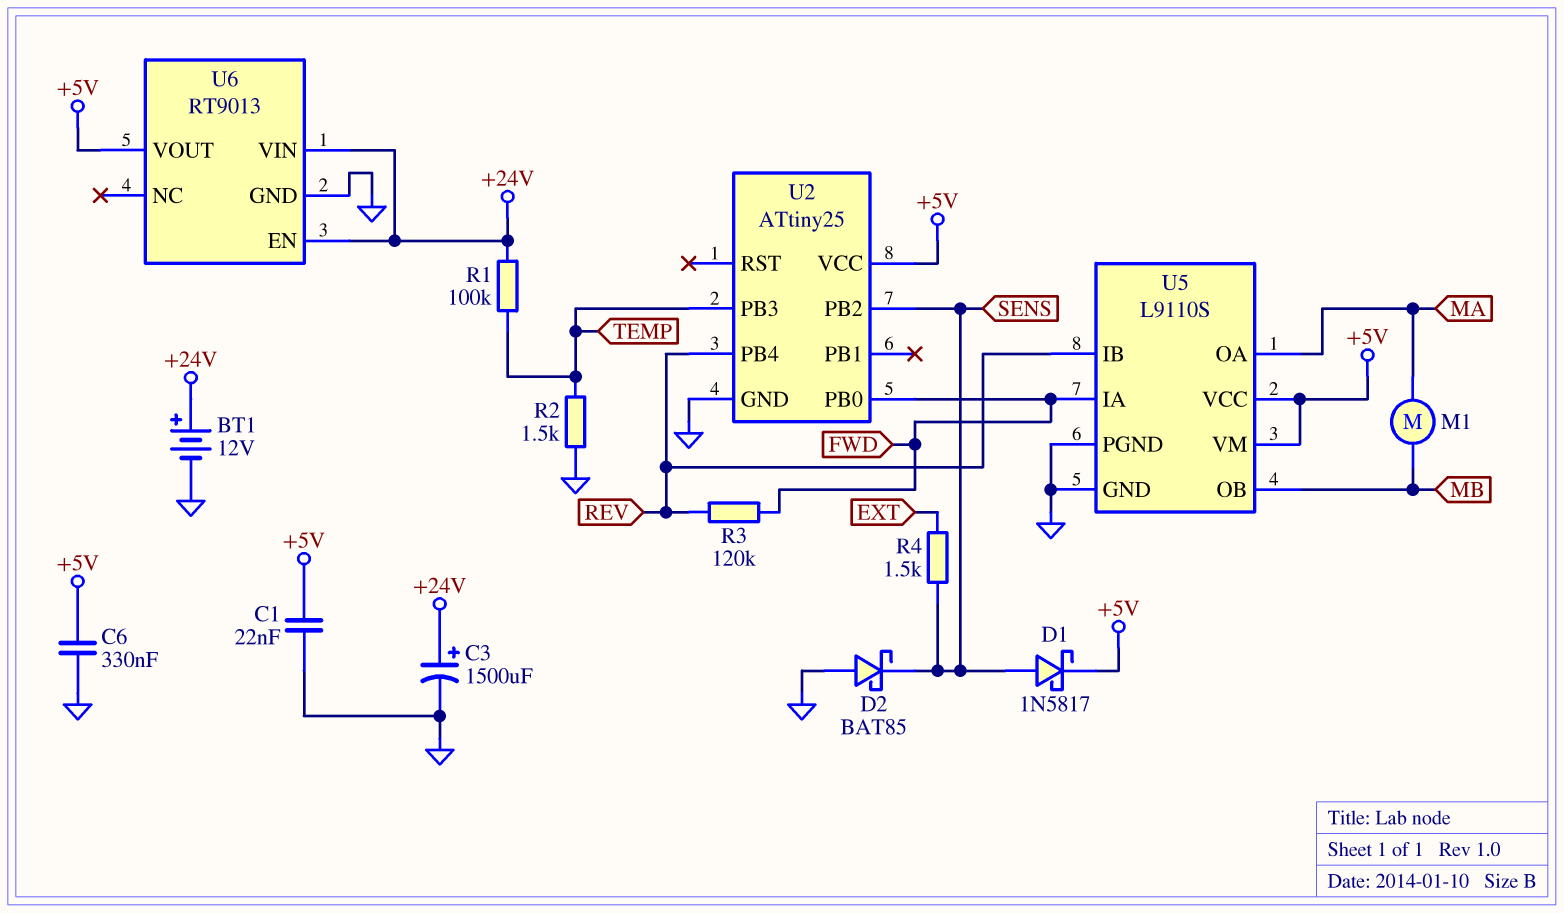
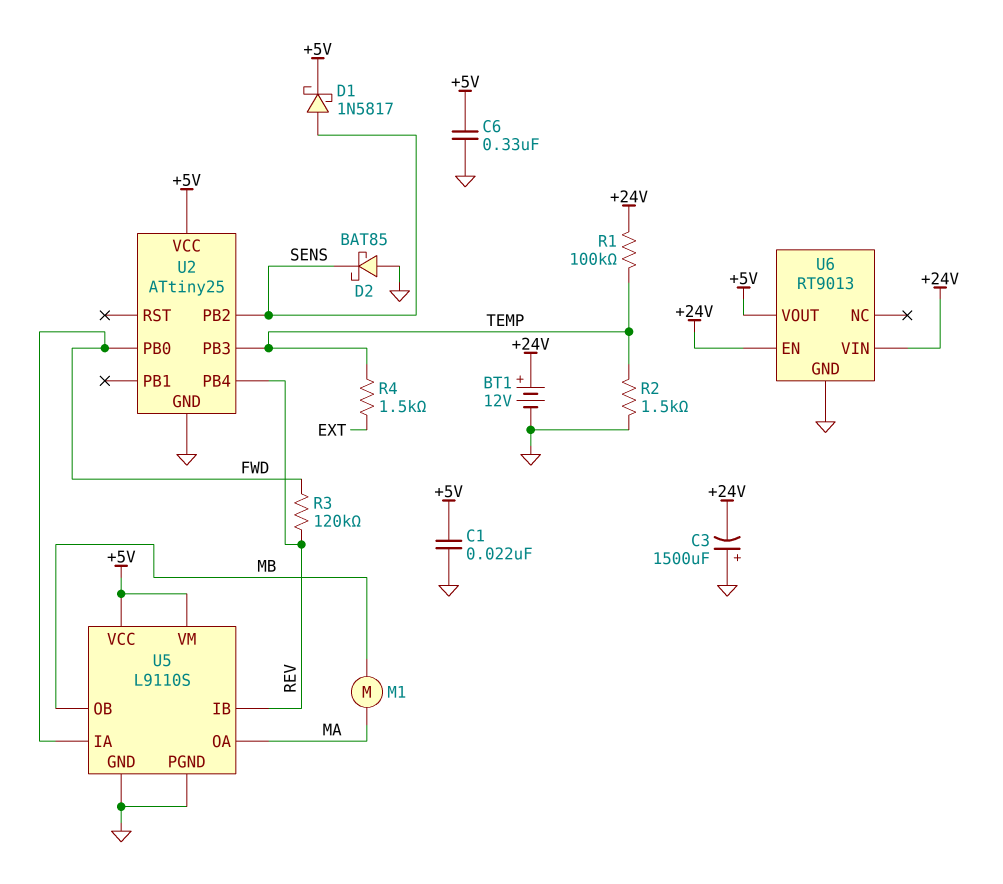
C3: 1500uF (plus +24V, minus GND) -> 1500uF (plus GND, minus +24V)
R4: 1.5k (EXT, SENS) -> 1.5k (EXT, TEMP)

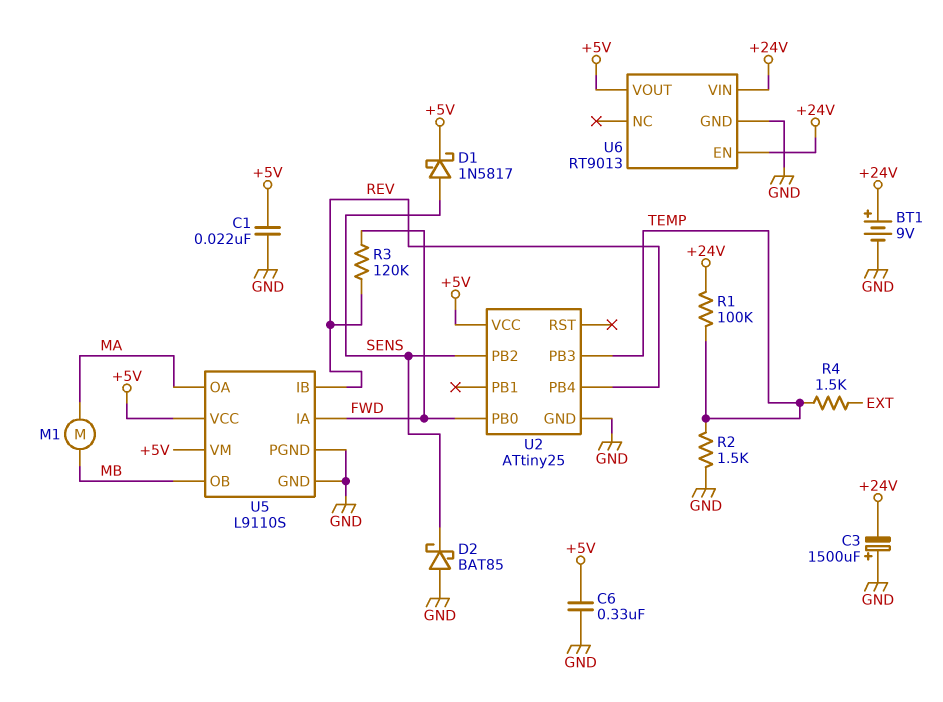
BT1: 12V (plus +24V, minus GND) -> 9V (plus +24V, minus GND)

